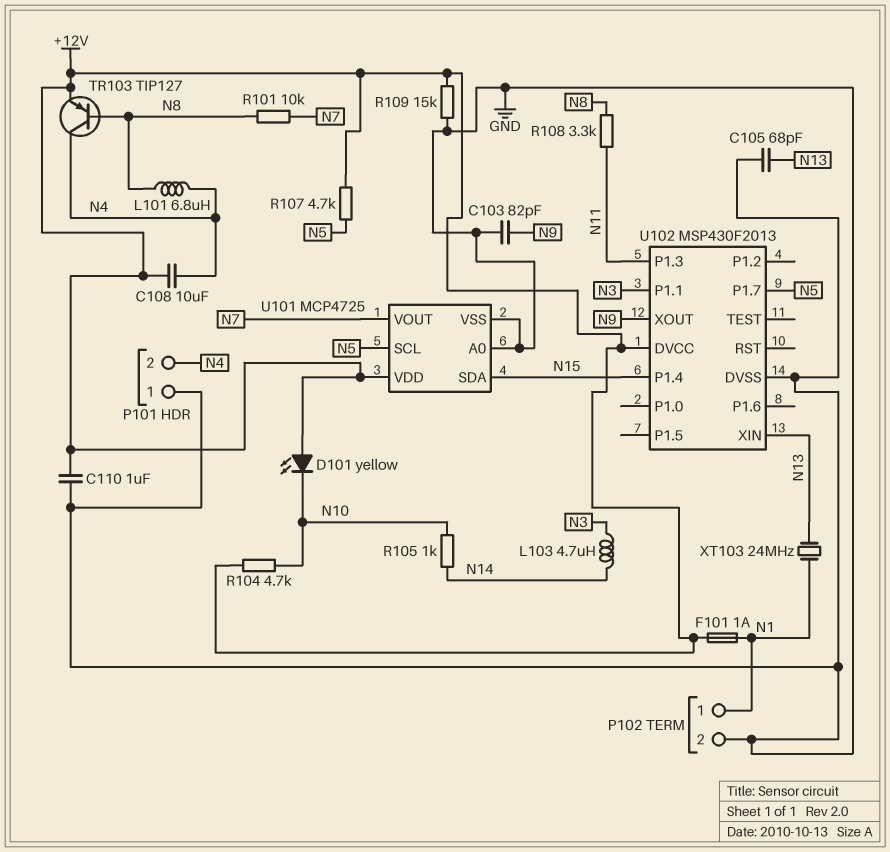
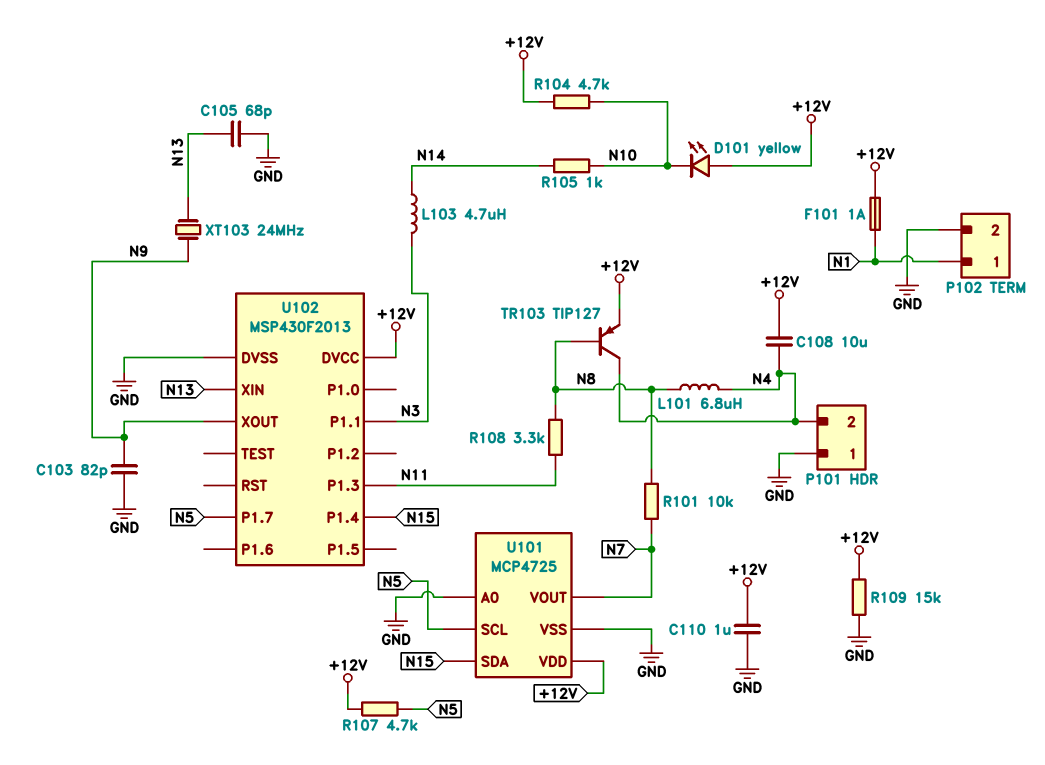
XT103: 24MHz (N1, N13) -> 24MHz (N9, N13)

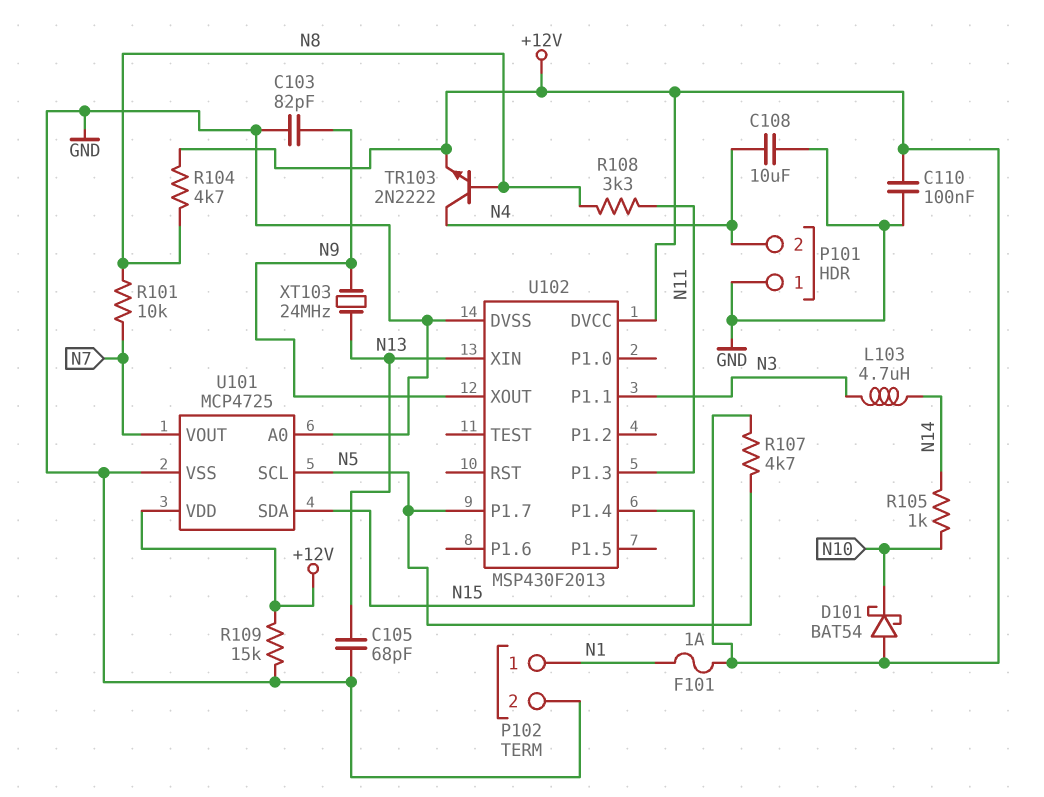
C108: 10uF (+12V, N4) -> 10uF (GND, N4)
C110: 1uF (+12V, GND) -> 100nF (+12V, GND)
D101: LED yellow (A +12V, K N10) -> schottky BAT54 (A +12V, K N10)
L101: 6.8uH (N4, N8) -> none
R104: 4.7k (+12V, N10) -> 4.7k (+12V, N8)
TR103: PNP TIP127 (B N8, C N4, E +12V) -> NPN 2N2222 (B N8, C N4, E +12V)

